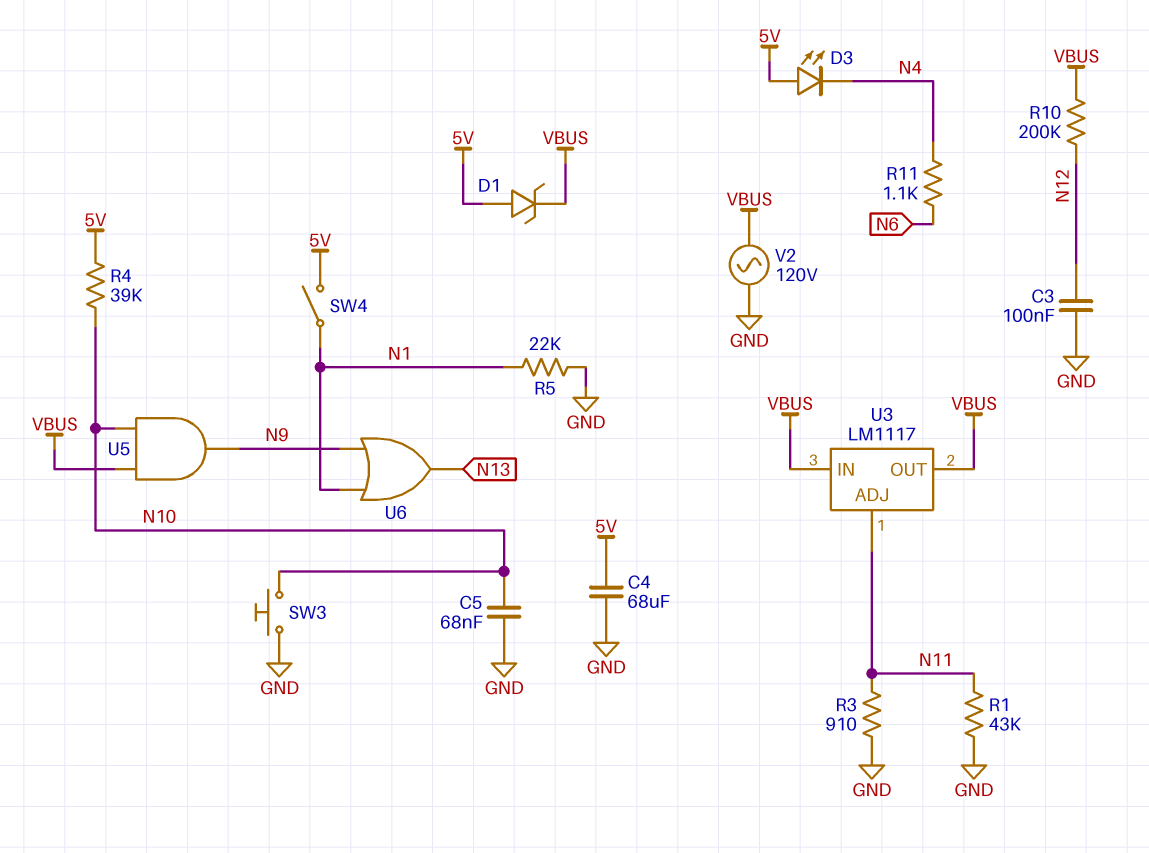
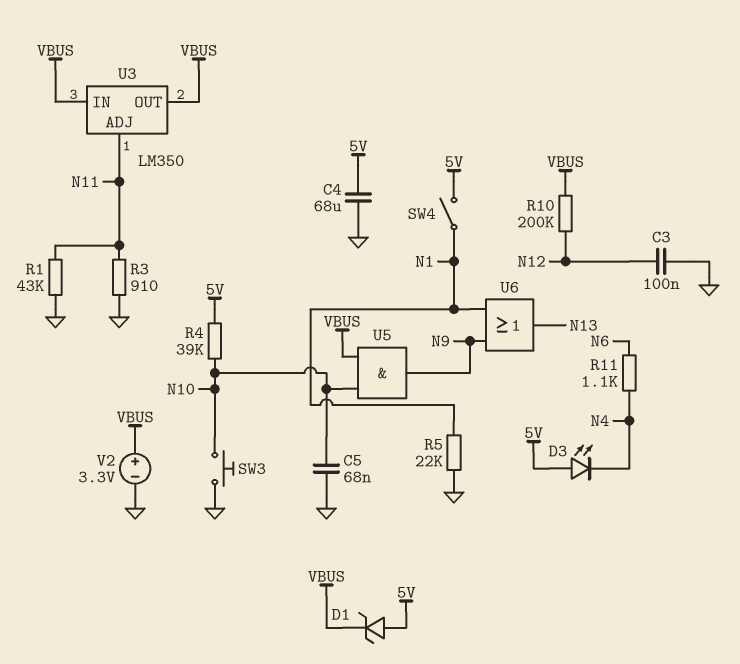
U3: LM1117 -> LM350
V2: AC 120V (GND, VBUS) -> 3.3V (plus VBUS, minus GND)

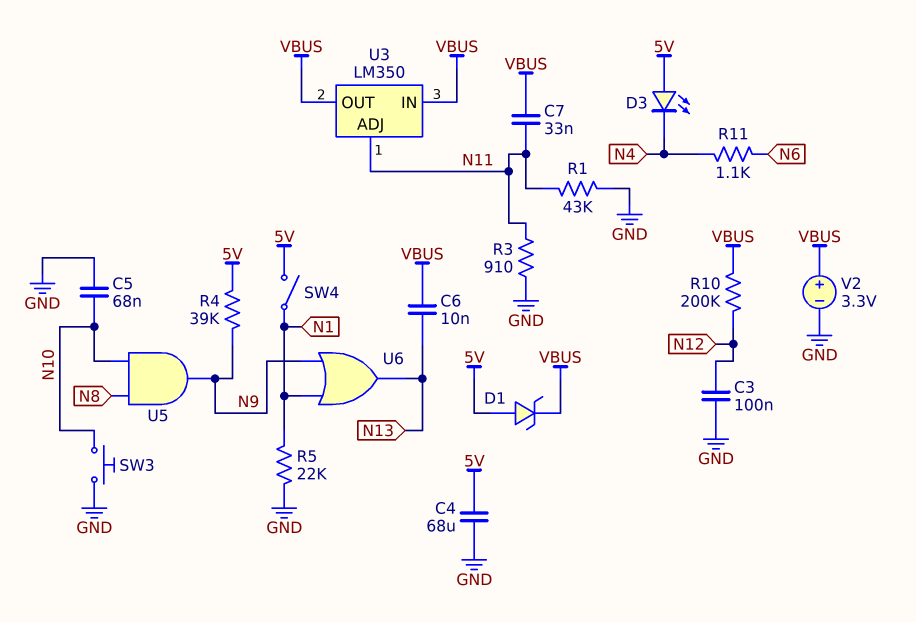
C6: none -> 10nF (N13, VBUS)
C7: none -> 33nF (N11, VBUS)
R4: 39k (5V, N10) -> 39k (5V, N9)
U5: AND (in N10, in VBUS, out N9) -> AND (in N8, in N10, out N9)

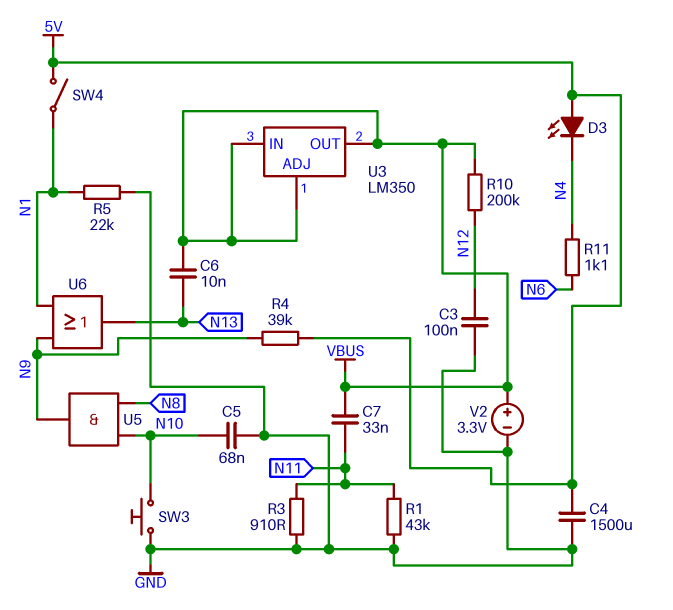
C4: 68uF (5V, GND) -> 1500uF (5V, GND)
D1: zener (A 5V, K VBUS) -> none
U3 pin ADJ: N11 -> VBUS

